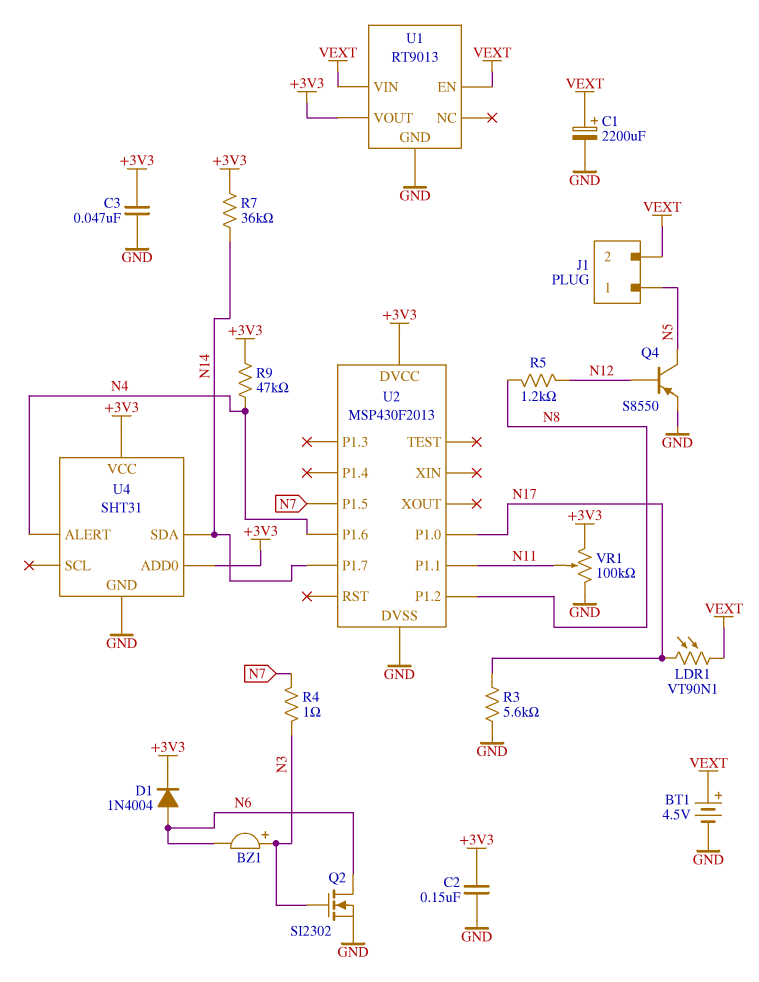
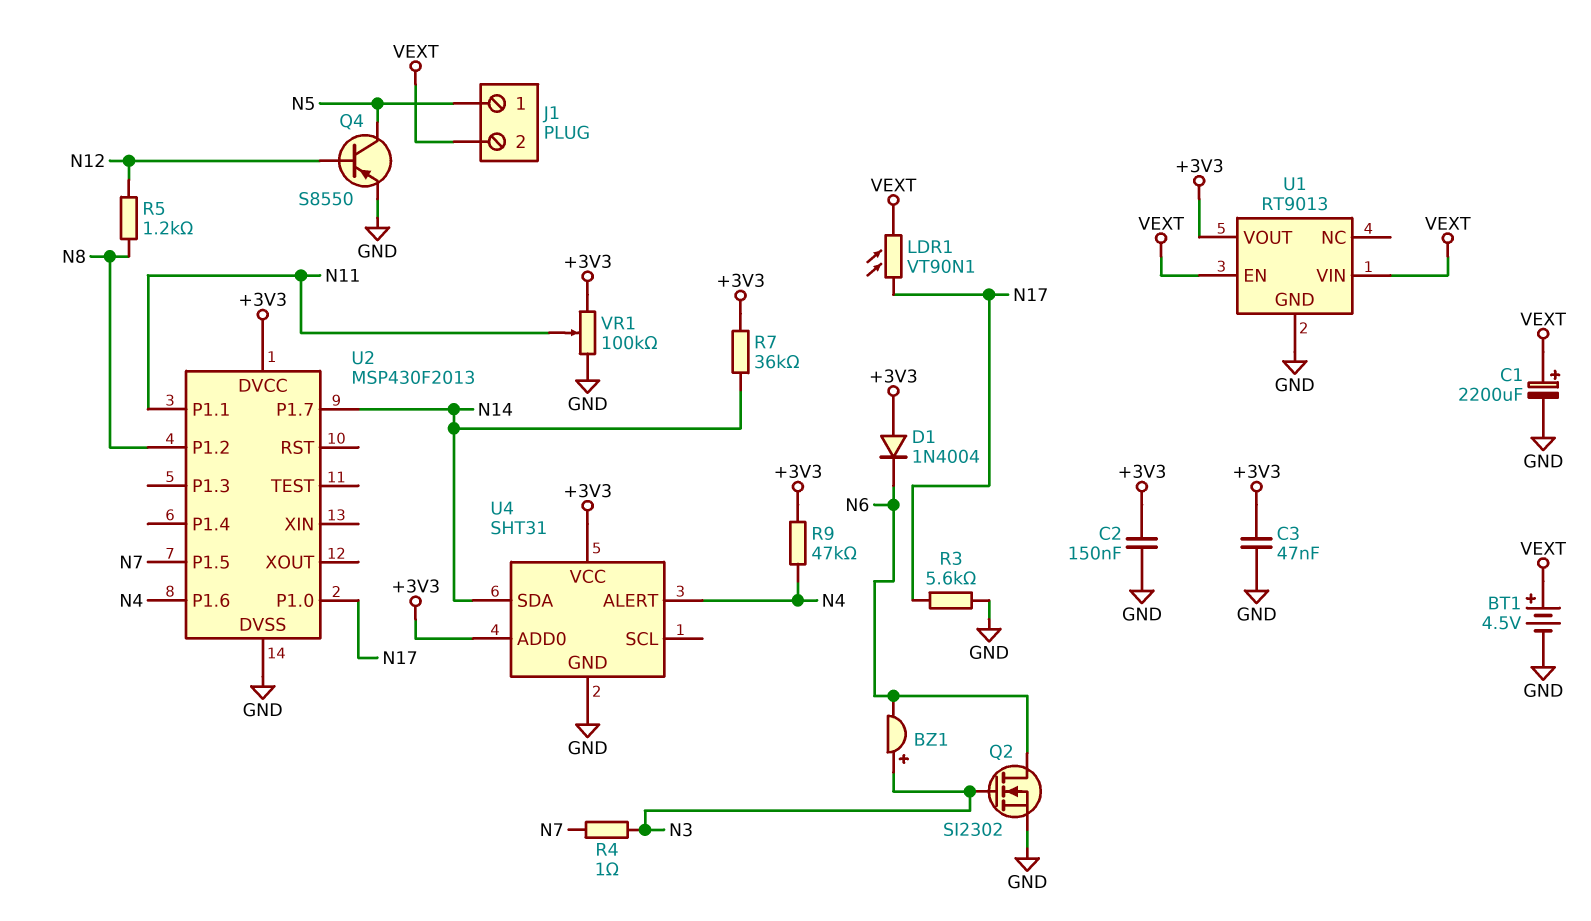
D1: diode 1N4004 (A N6, K +3V3) -> diode 1N4004 (A +3V3, K N6)

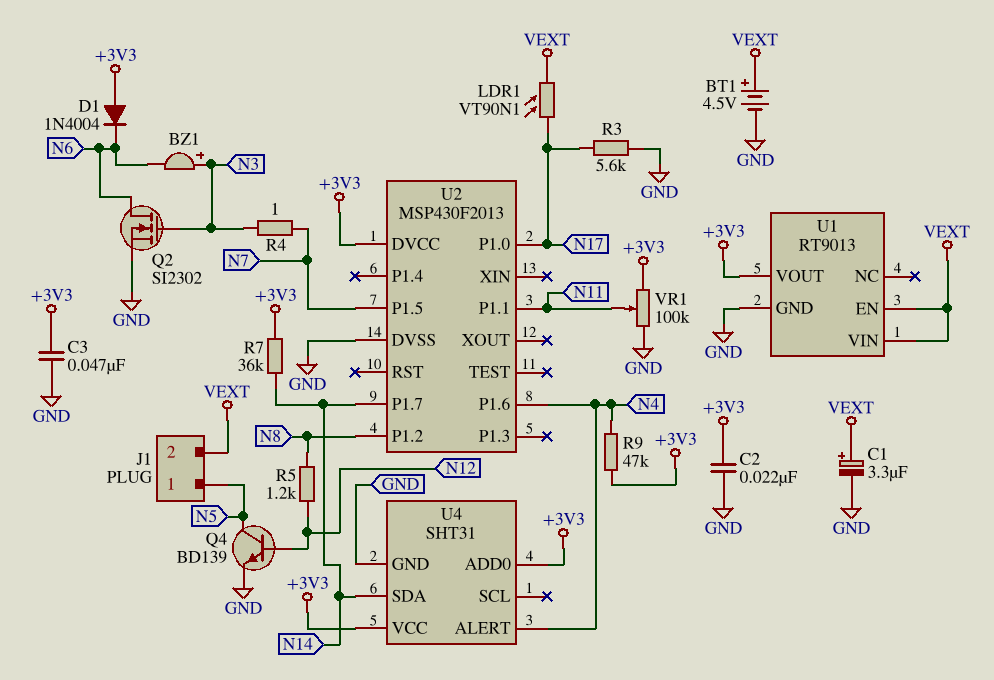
C1: 2200uF (plus VEXT, minus GND) -> 3.3uF (plus VEXT, minus GND)
C2: 150nF (+3V3, GND) -> 22nF (+3V3, GND)
Q4: PNP S8550 (B N12, C N5, E GND) -> NPN BD139 (B N12, C N5, E GND)

